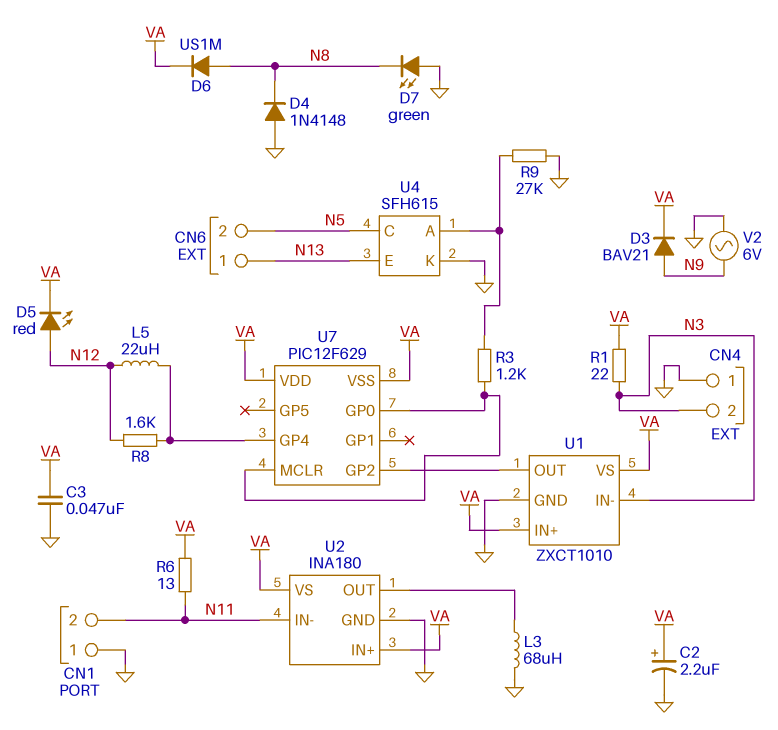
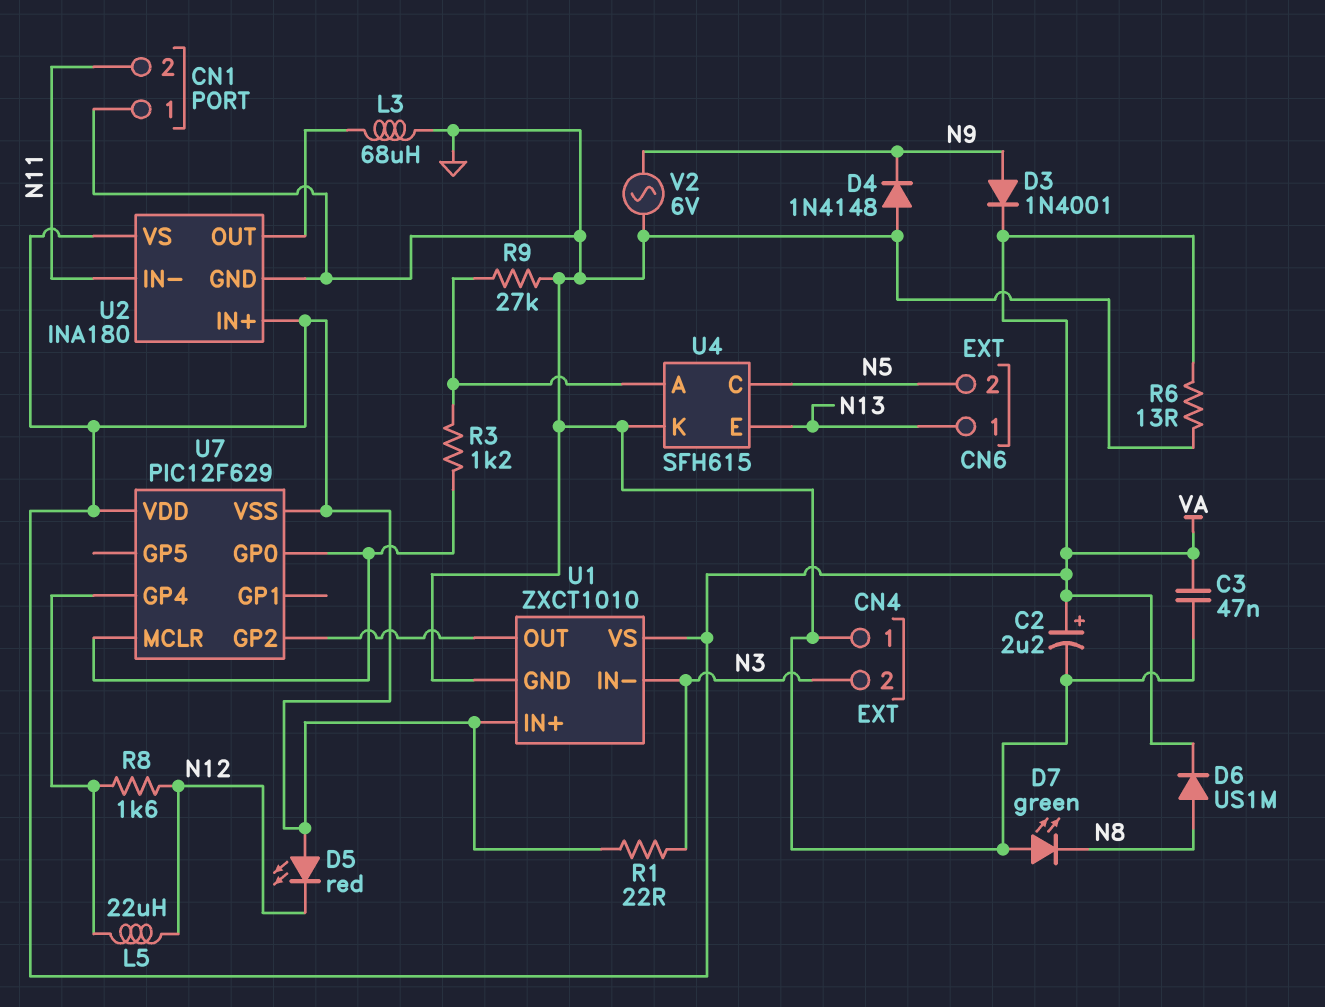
D3: diode BAV21 (A N9, K VA) -> diode 1N4001 (A N9, K VA)
D4: diode 1N4148 (A GND, K N8) -> diode 1N4148 (A GND, K N9)
D5: LED red (A N12, K VA) -> LED red (A VA, K N12)
R6: 13 (N11, VA) -> 13 (GND, VA)

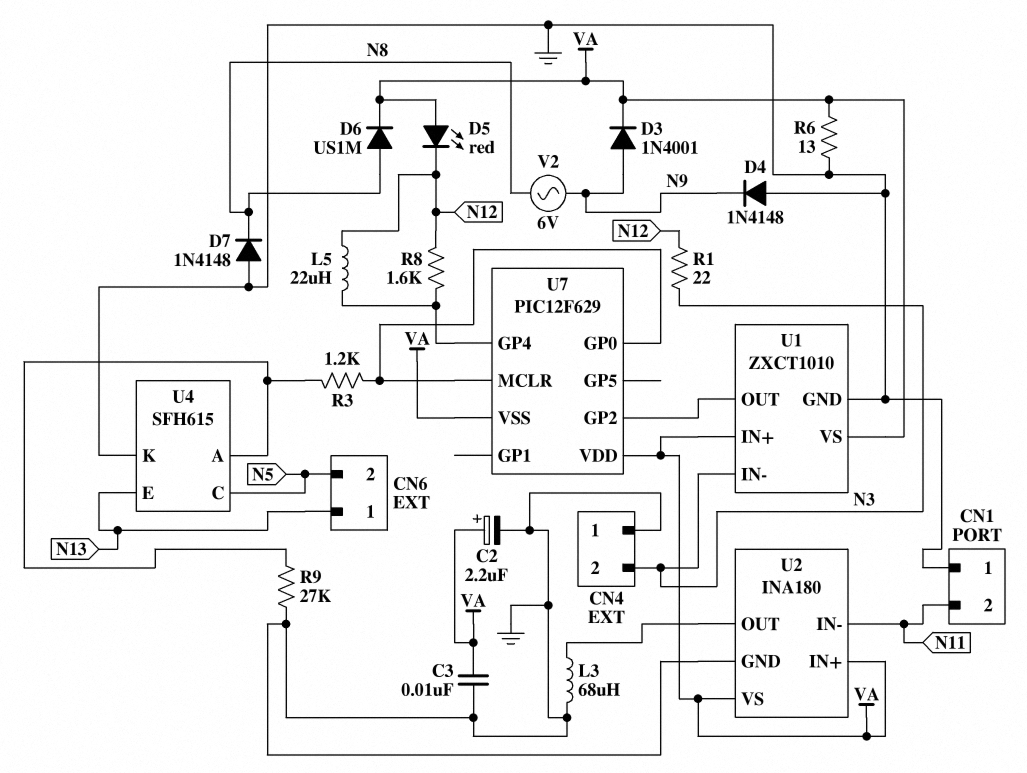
C3: 47nF (GND, VA) -> 10nF (GND, VA)
D7: LED green (A GND, K N8) -> diode 1N4148 (A GND, K N8)
R1: 22 (N3, VA) -> 22 (N3, N12)
V2: AC 6V (GND, N9) -> AC 6V (N8, N9)

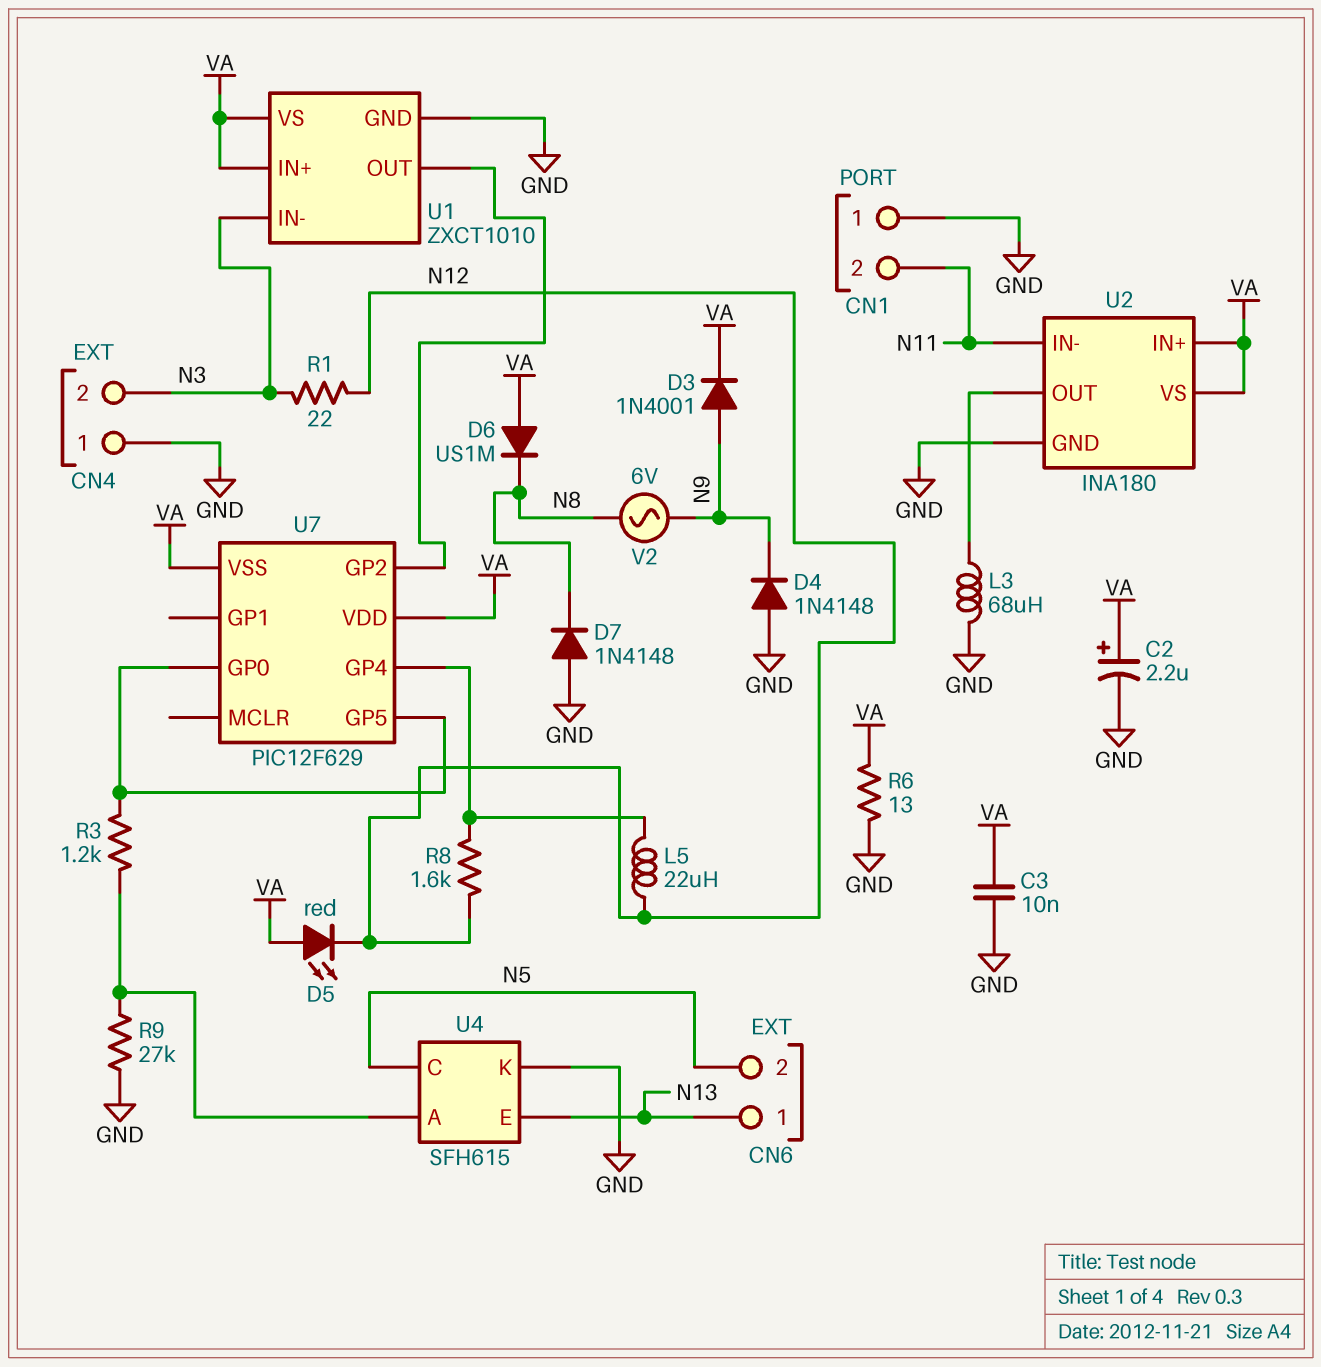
D6: diode US1M (A N8, K VA) -> diode US1M (A VA, K N8)
U7 pin GP5: none -> U7/GP0
U7 pin MCLR: U7/GP0 -> none

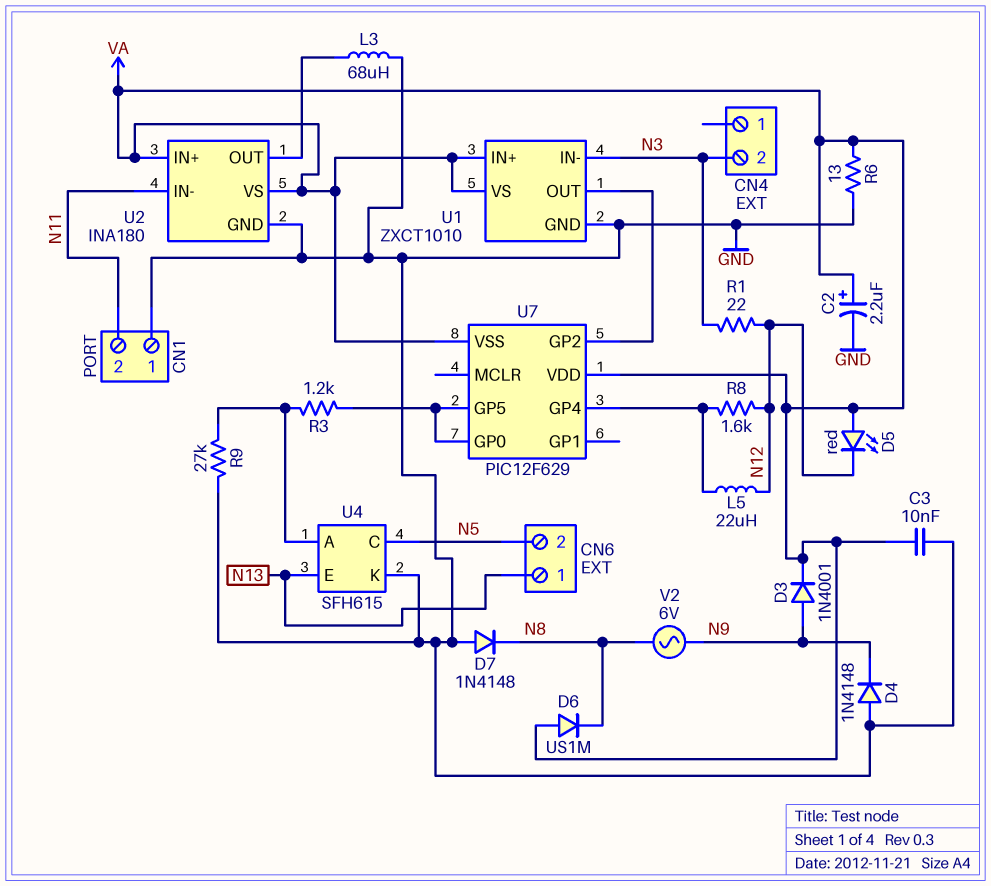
CN4 pin 1: GND -> none

